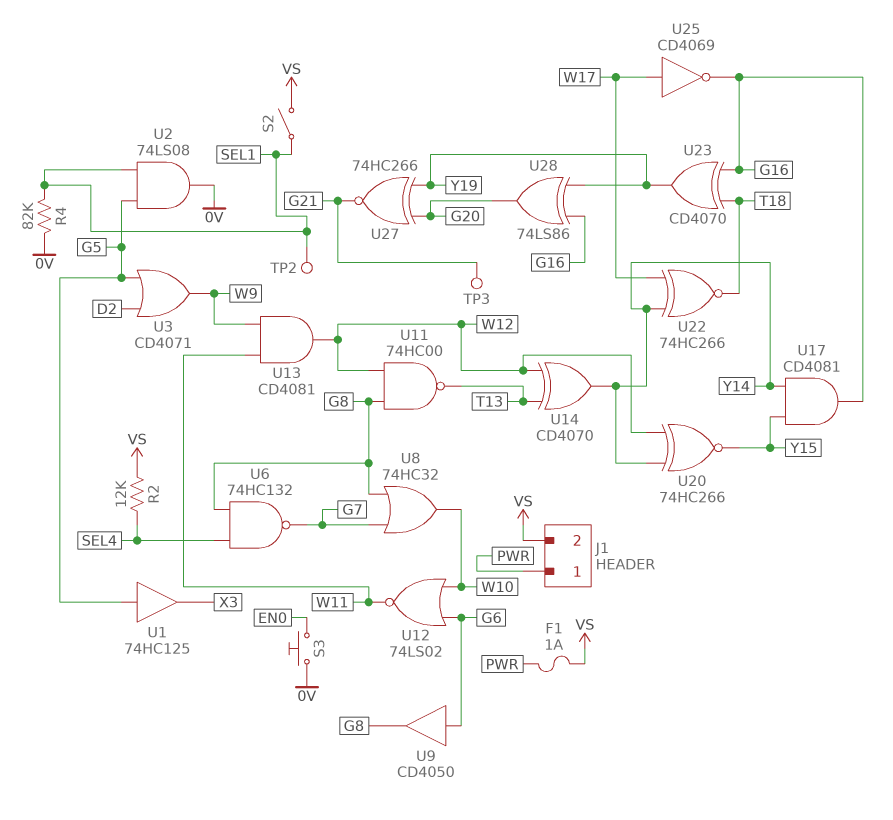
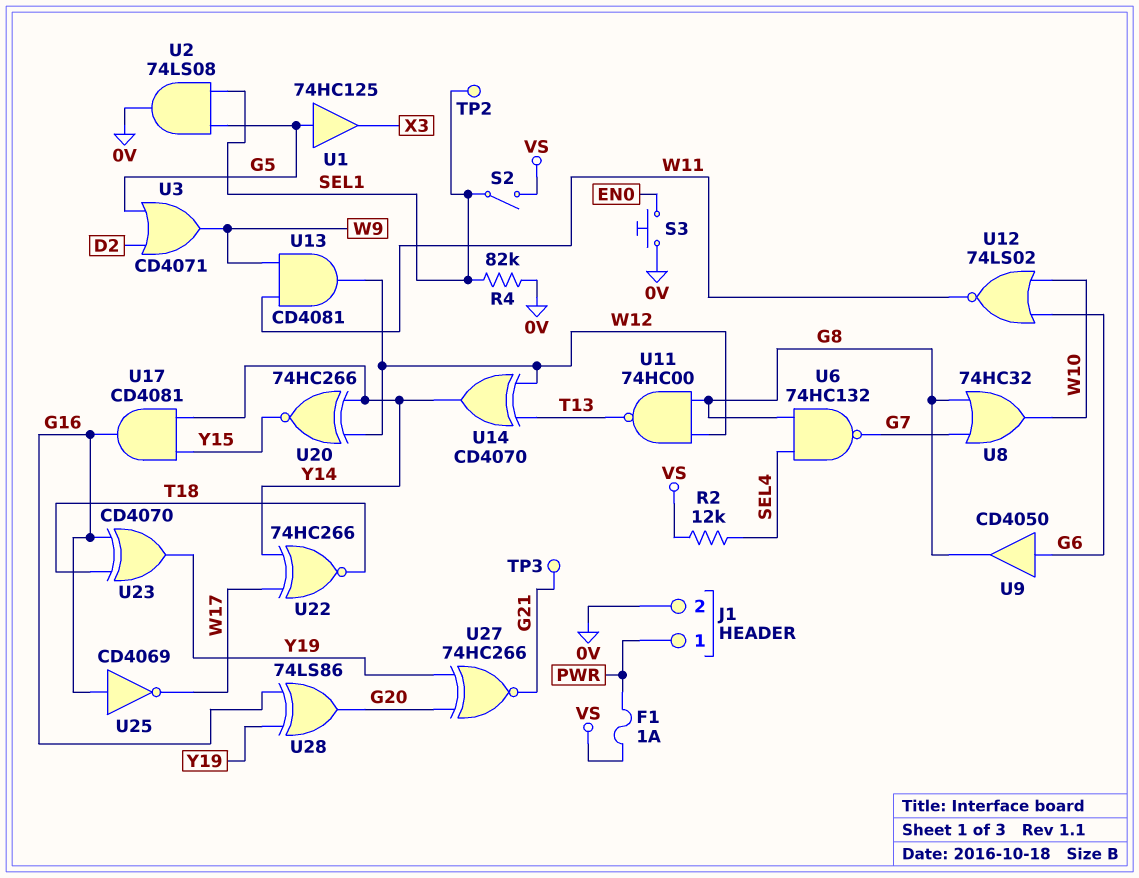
J1 pin 2: VS -> 0V
U25: NOT CD4069 (in W17, out G16) -> NOT CD4069 (in G16, out W17)

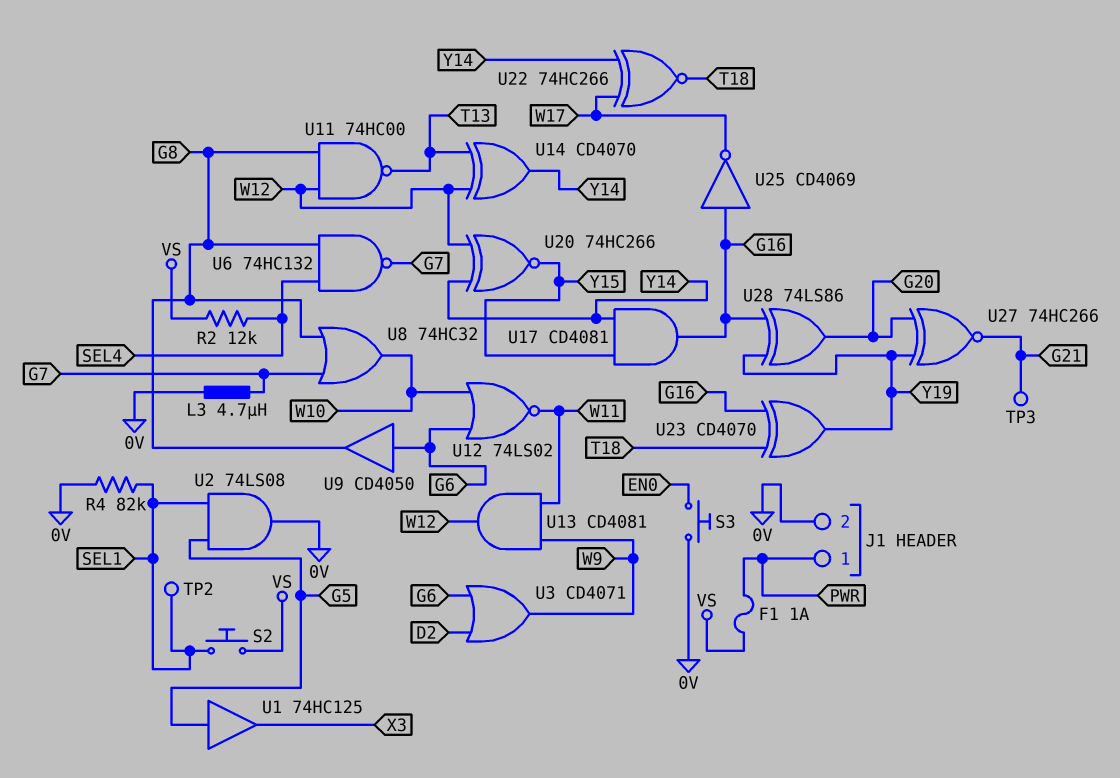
L3: none -> 4.7uH (0V, G7)
S2: switch (SEL1, VS) -> button (SEL1, VS)
U3: OR CD4071 (in D2, in G5, out W9) -> OR CD4071 (in D2, in G6, out W9)

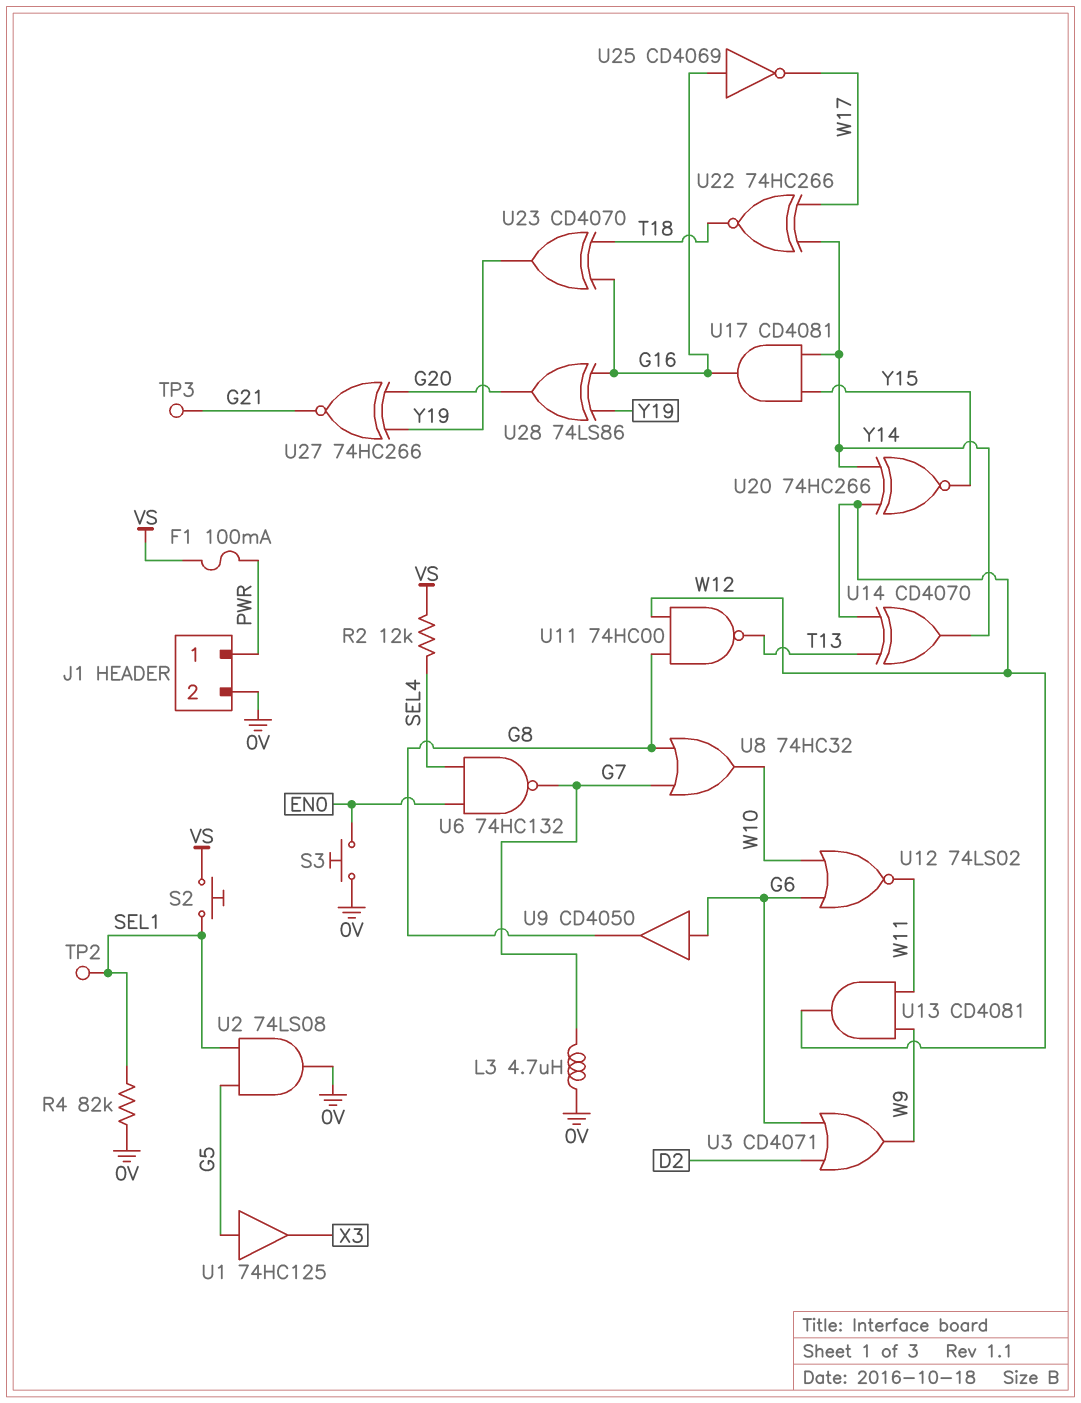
F1: 1A (PWR, VS) -> 100mA (PWR, VS)
U6: NAND 74HC132 (in G8, in SEL4, out G7) -> NAND 74HC132 (in EN0, in SEL4, out G7)

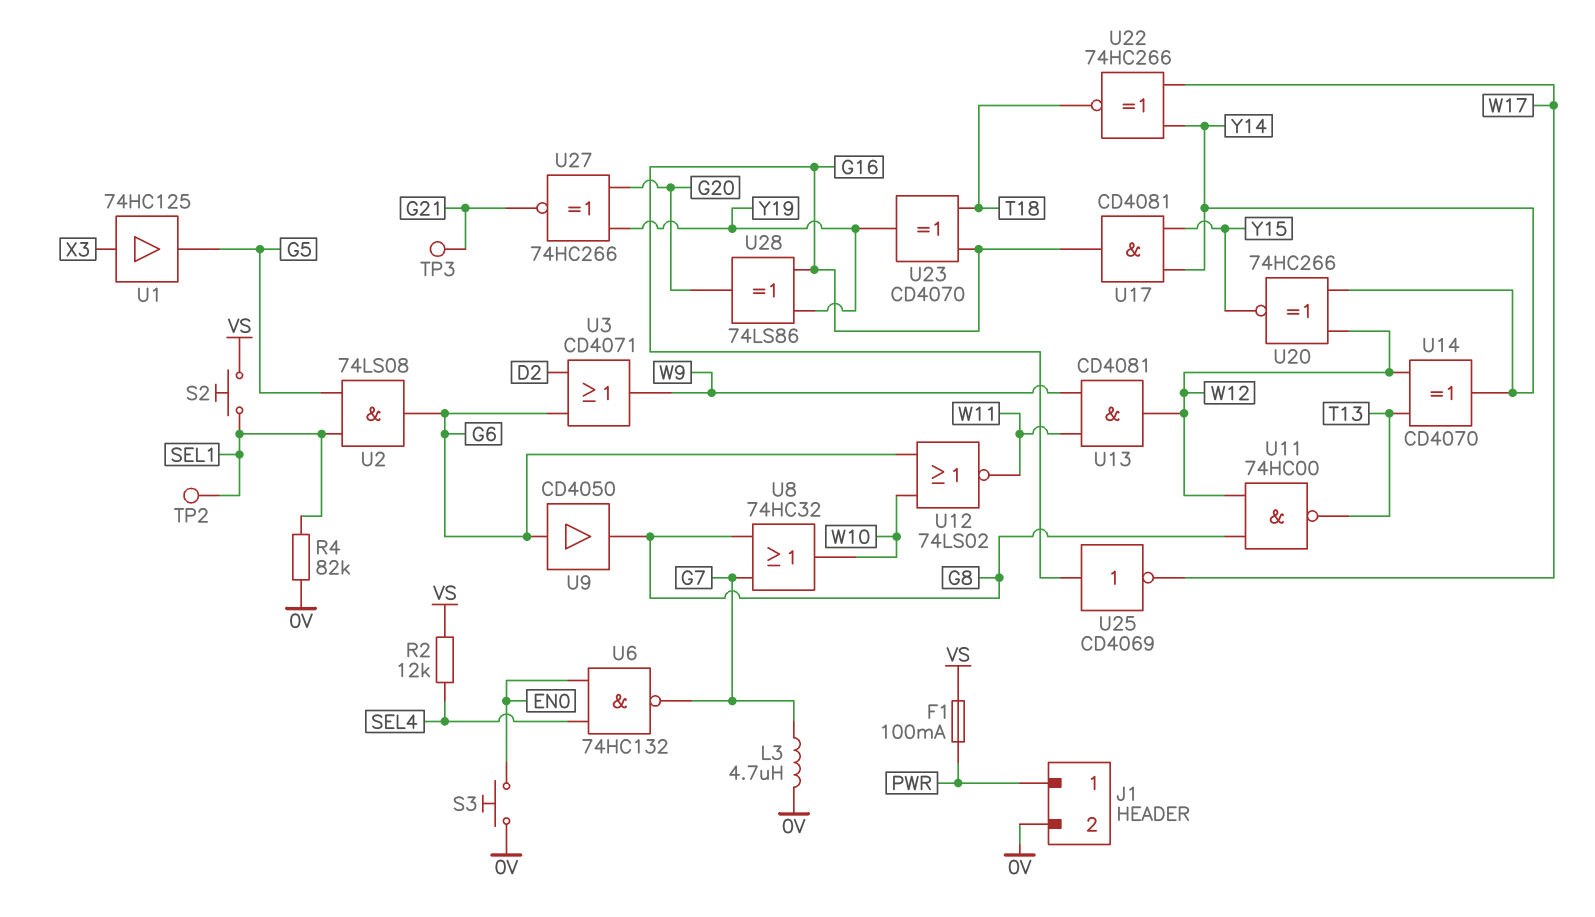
U1: buffer 74HC125 (in G5, out X3) -> buffer 74HC125 (in X3, out G5)
U2: AND 74LS08 (in G5, in SEL1, out 0V) -> AND 74LS08 (in G5, in SEL1, out G6)

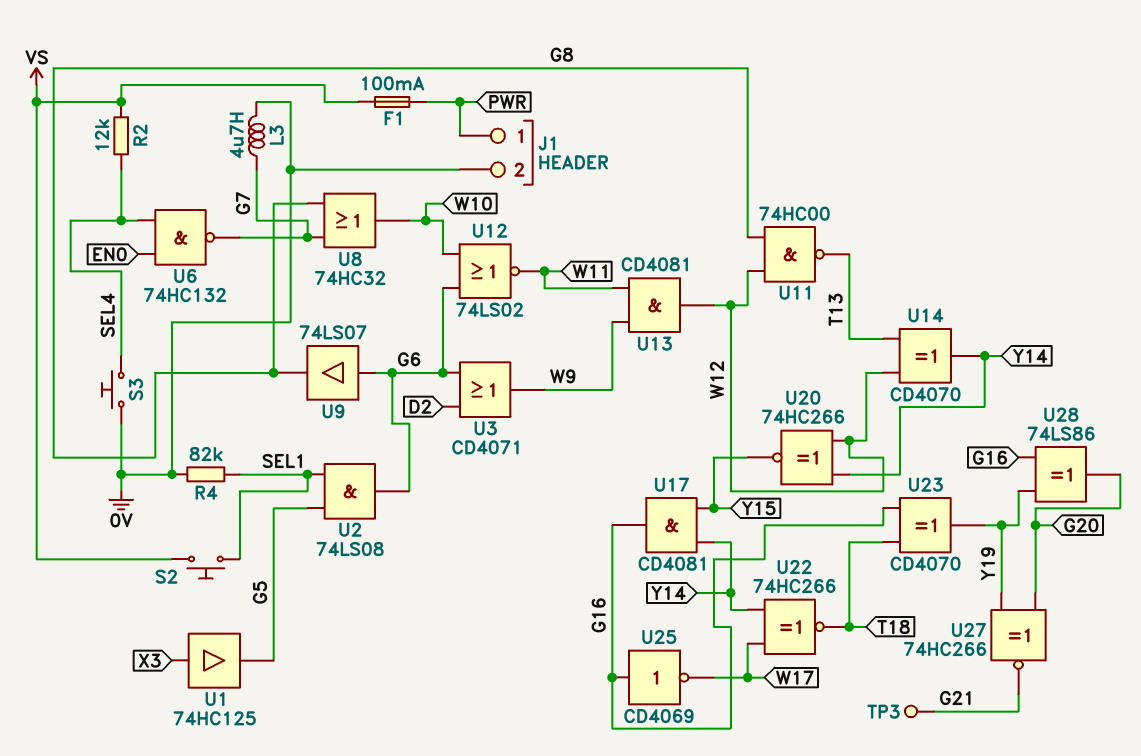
S3: button (0V, EN0) -> button (0V, SEL4)
TP2: test point (SEL1) -> none
U9: buffer CD4050 (in G6, out G8) -> buffer 74LS07 (in G6, out G8)

